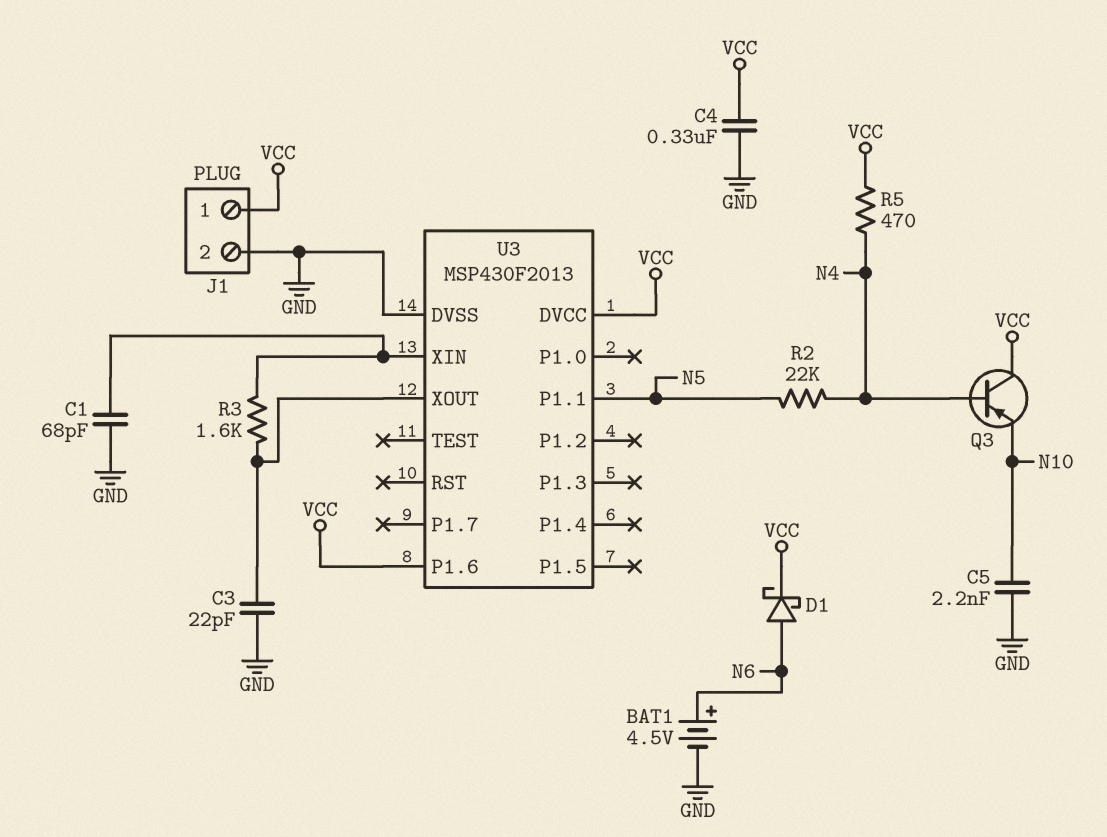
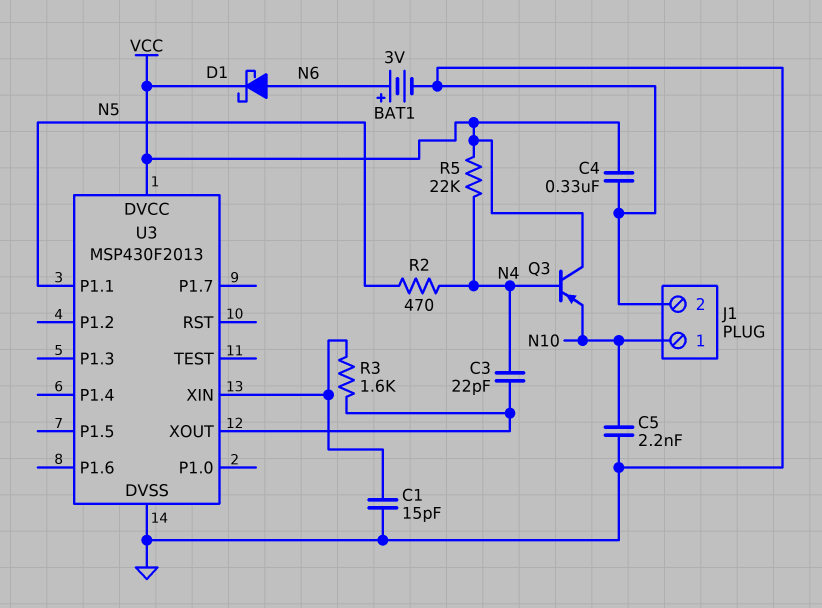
BAT1: 4.5V (plus N6, minus GND) -> 3V (plus N6, minus GND)
C1: 68pF (GND, U3/XIN) -> 15pF (GND, U3/XIN)
C3: 22pF (GND, U3/XOUT) -> 22pF (N4, U3/XOUT)
J1 pin 1: VCC -> N10
R2: 22k (N4, N5) -> 470 (N4, N5)
R5: 470 (N4, VCC) -> 22k (N4, VCC)
U3 pin P1.6: VCC -> none

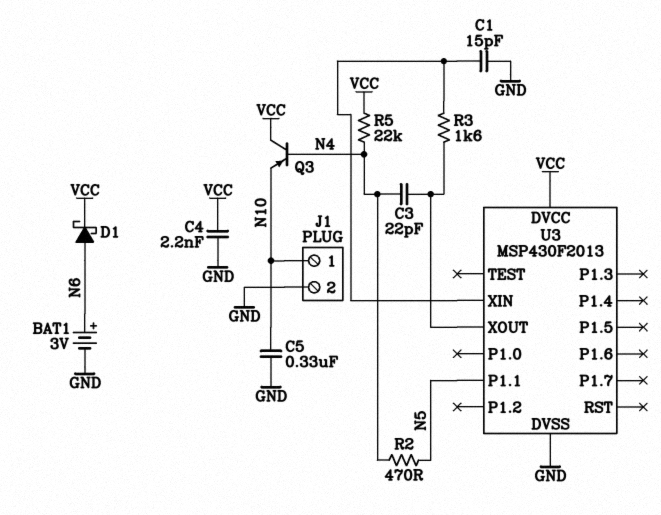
C4: 330nF (GND, VCC) -> 2.2nF (GND, VCC)
C5: 2.2nF (GND, N10) -> 330nF (GND, N10)

